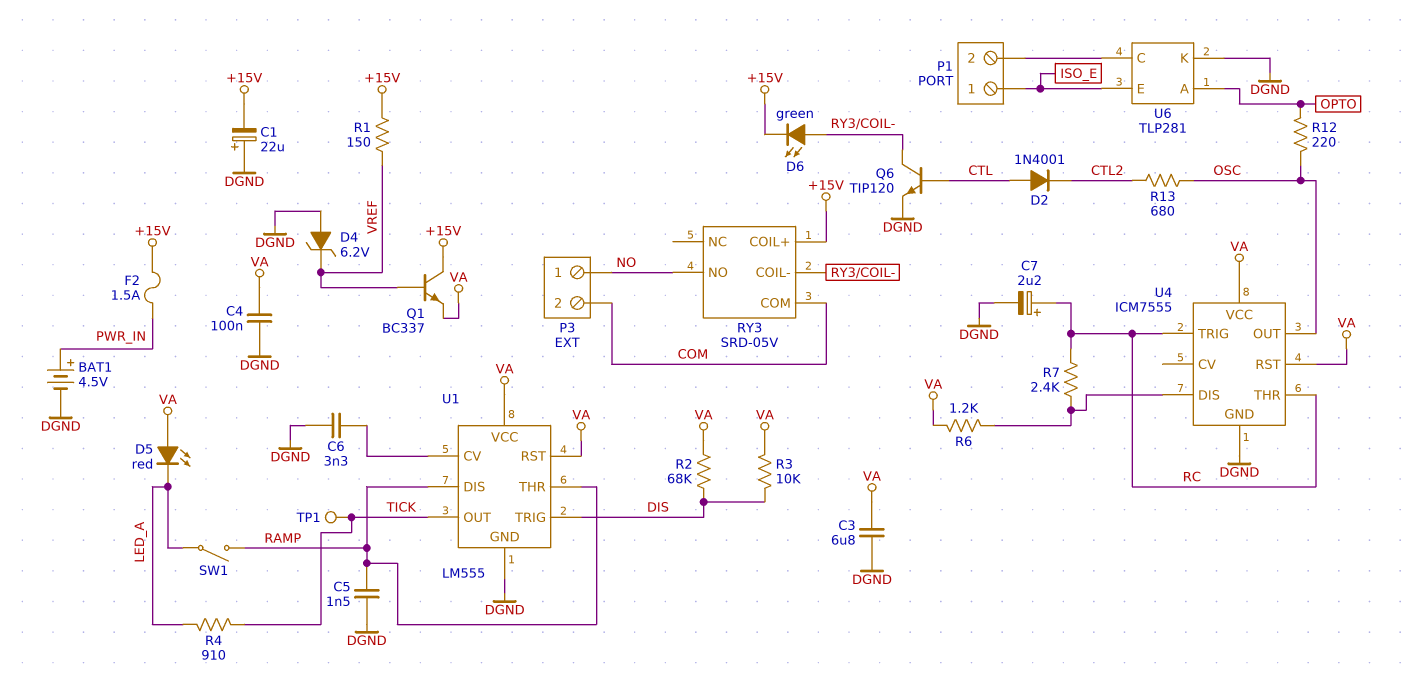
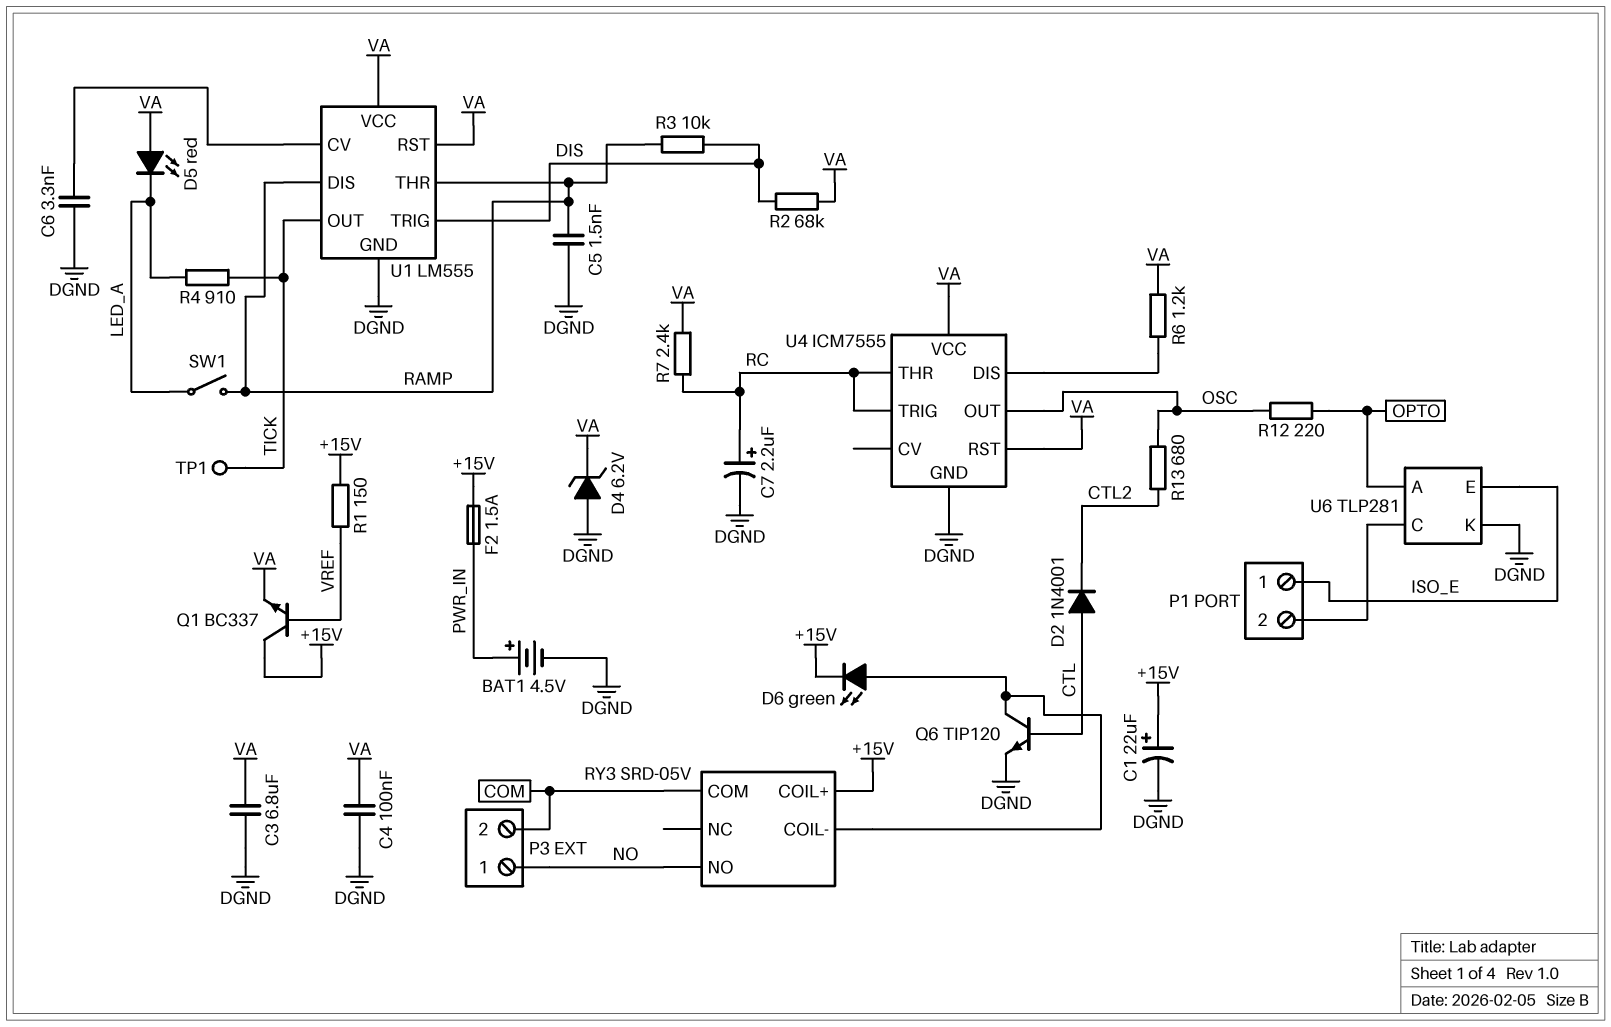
C1: 22uF (plus DGND, minus +15V) -> 22uF (plus +15V, minus DGND)
D4: zener 6.2V (A DGND, K VREF) -> zener 6.2V (A DGND, K VA)
R3: 10k (DIS, VA) -> 10k (DIS, RAMP)
R7: 2.4k (RC, U4/DIS) -> 2.4k (RC, VA)

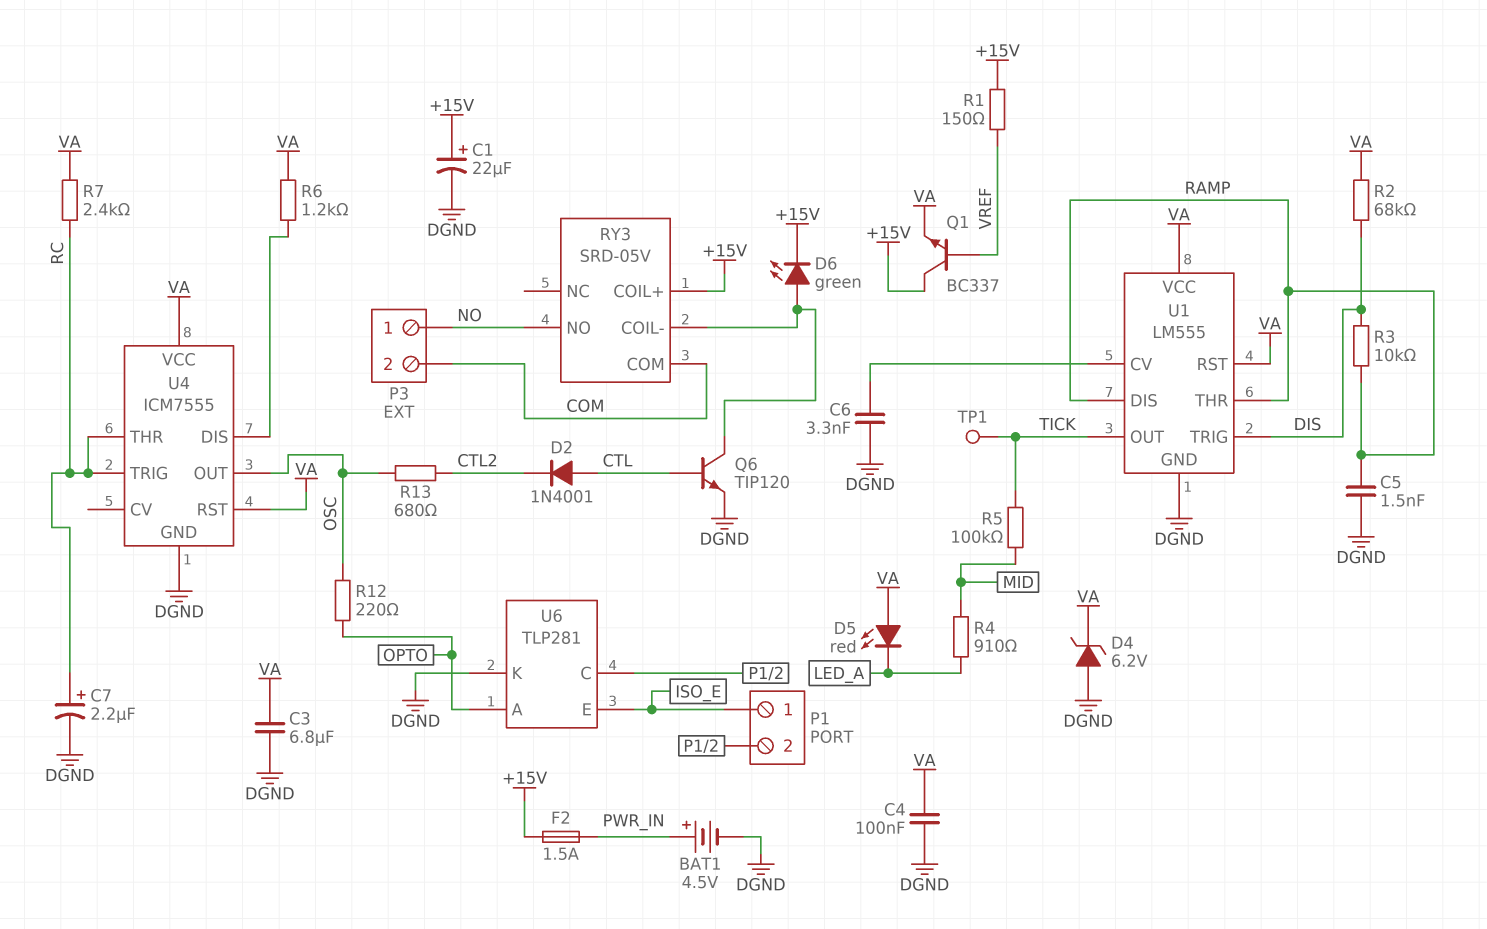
R4: 910 (LED_A, TICK) -> 910 (LED_A, MID)
R5: none -> 100k (MID, TICK)
SW1: switch (LED_A, RAMP) -> none

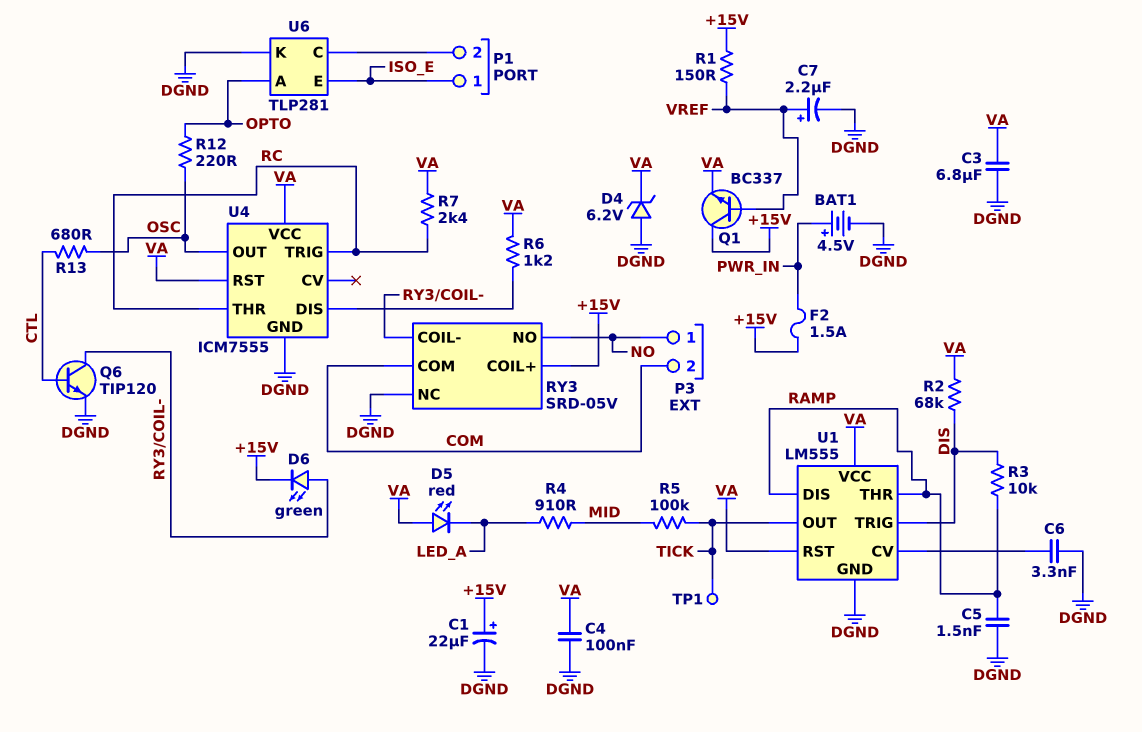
C7: 2.2uF (plus RC, minus DGND) -> 2.2uF (plus VREF, minus DGND)
D2: diode 1N4001 (A CTL, K CTL2) -> none
R13: 680 (CTL2, OSC) -> 680 (CTL, OSC)
RY3 pin NC: none -> DGND

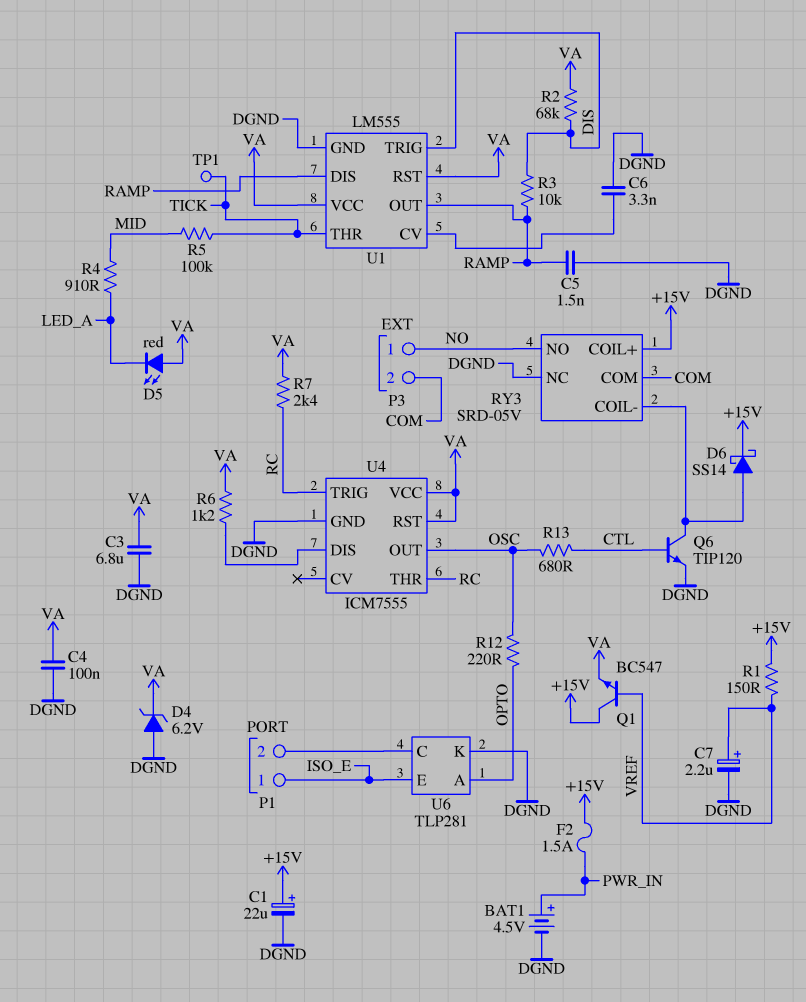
D6: LED green (A RY3/COIL-, K +15V) -> schottky SS14 (A RY3/COIL-, K +15V)
Q1: NPN BC337 (B VREF, C +15V, E VA) -> NPN BC547 (B VREF, C +15V, E VA)
U1 pin OUT: TICK -> RAMP
U1 pin THR: RAMP -> TICK

